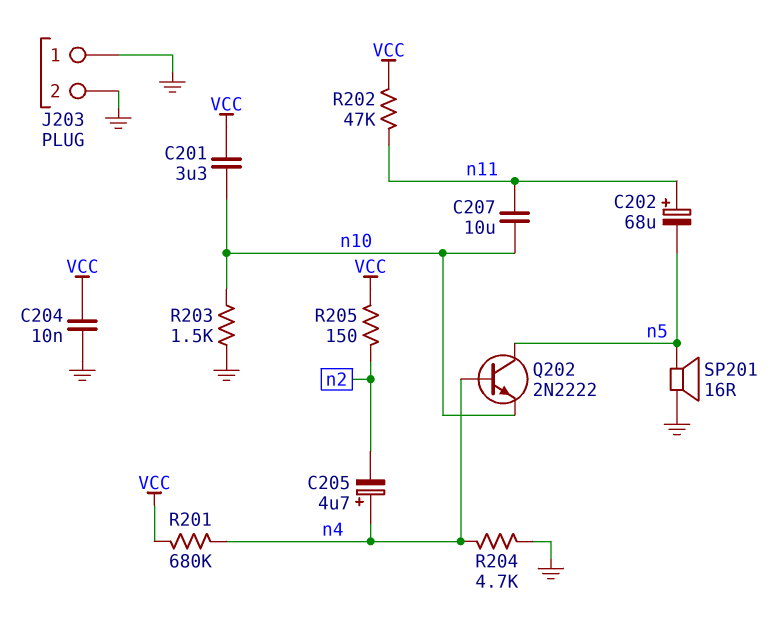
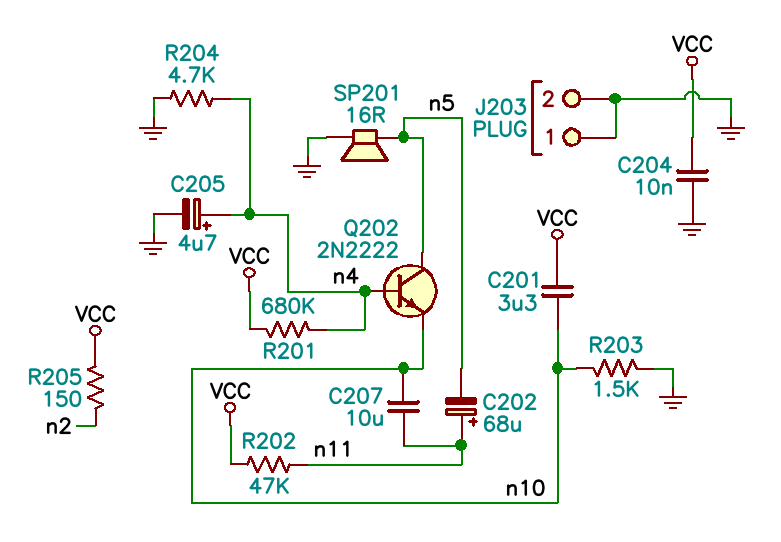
C205: 4.7uF (plus n4, minus n2) -> 4.7uF (plus n4, minus GND)

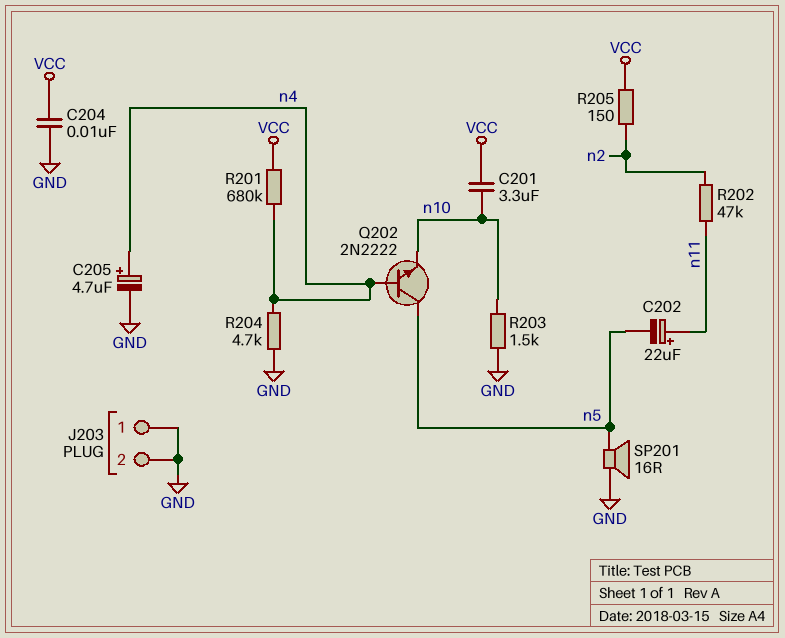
C202: 68uF (plus n11, minus n5) -> 22uF (plus n11, minus n5)
C207: 10uF (n10, n11) -> none
R202: 47k (VCC, n11) -> 47k (n2, n11)

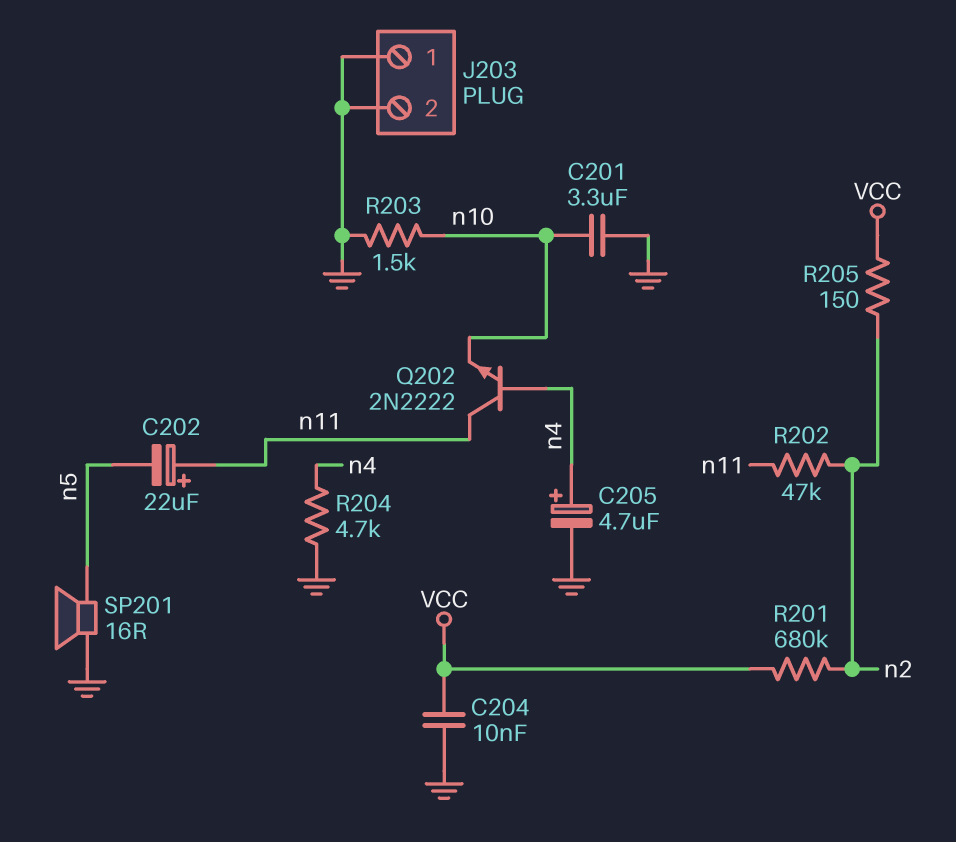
C201: 3.3uF (VCC, n10) -> 3.3uF (GND, n10)
Q202: NPN 2N2222 (B n4, C n5, E n10) -> NPN 2N2222 (B n4, C n11, E n10)
R201: 680k (VCC, n4) -> 680k (VCC, n2)

